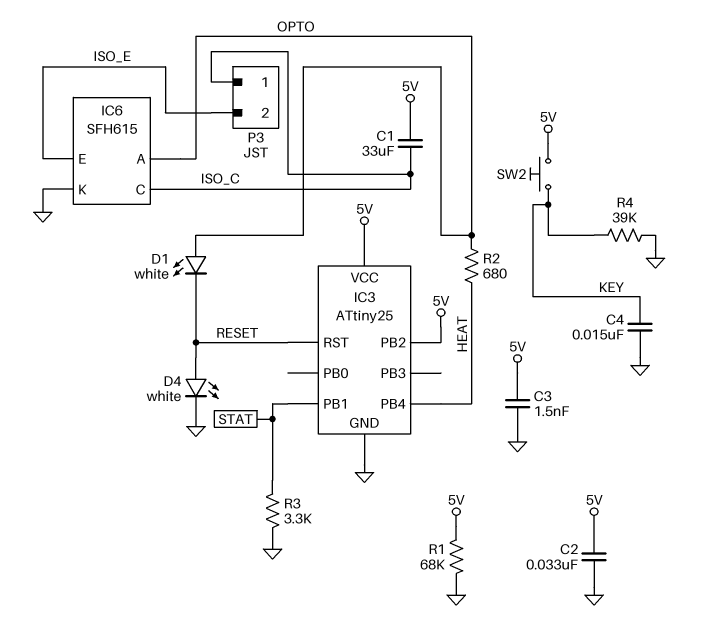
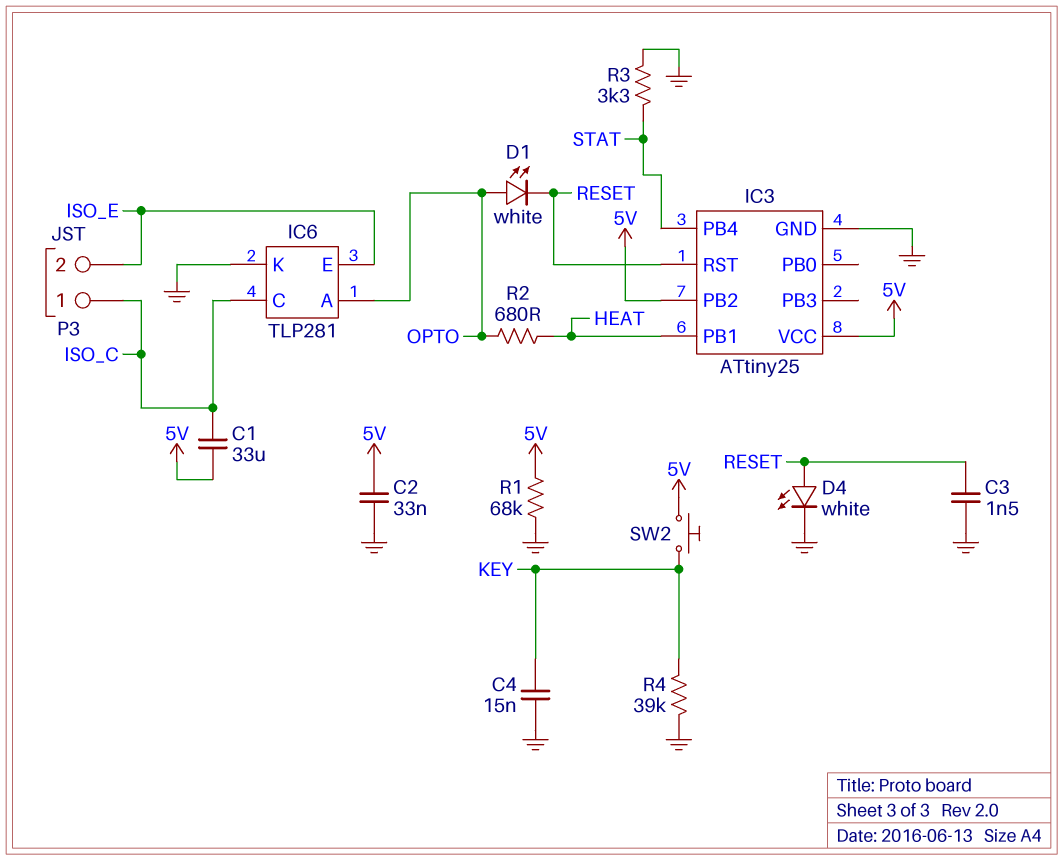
C3: 1.5nF (5V, GND) -> 1.5nF (GND, RESET)
IC3 pin PB1: STAT -> HEAT
IC3 pin PB4: HEAT -> STAT
IC6: SFH615 -> TLP281

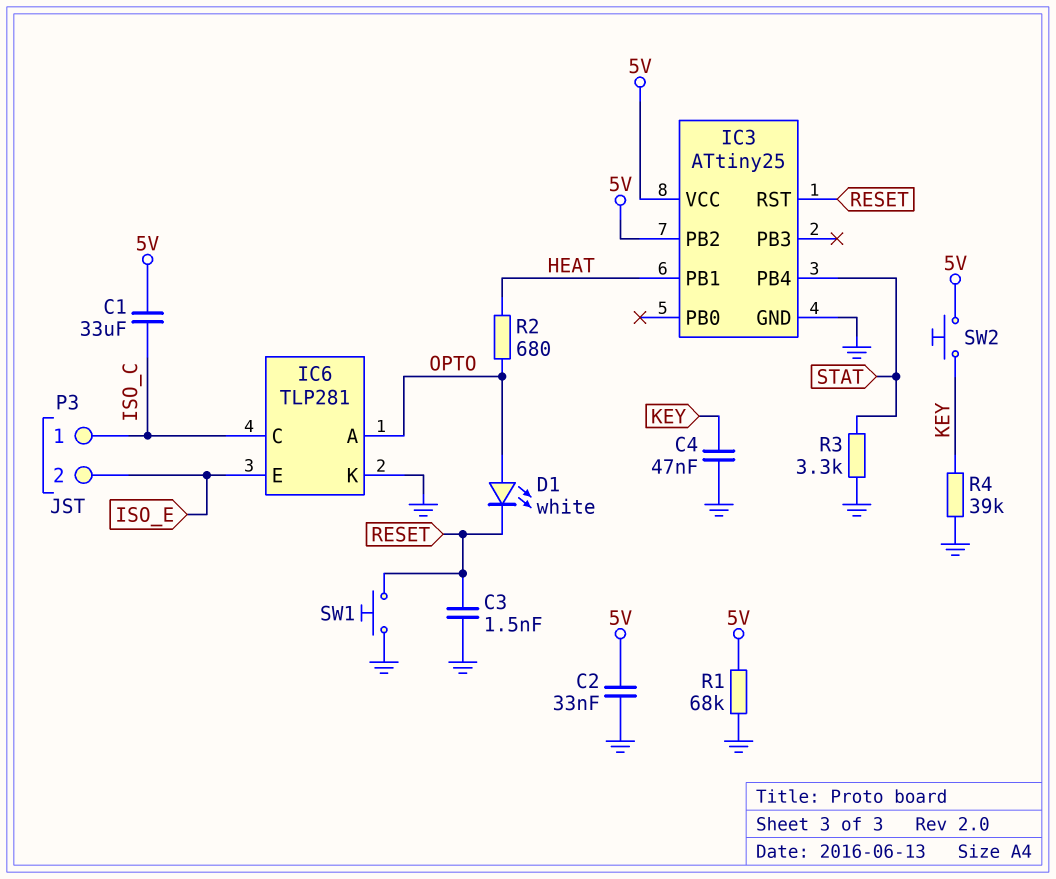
C4: 15nF (GND, KEY) -> 47nF (GND, KEY)
D4: LED white (A RESET, K GND) -> none
SW1: none -> button (GND, RESET)

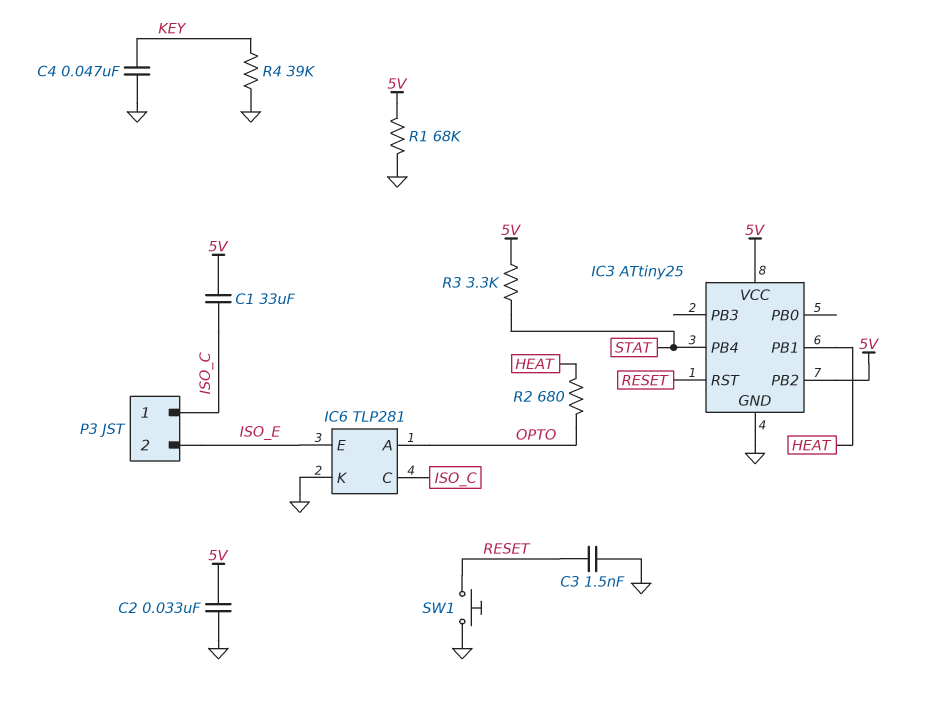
D1: LED white (A OPTO, K RESET) -> none
R3: 3.3k (GND, STAT) -> 3.3k (5V, STAT)
SW2: button (5V, KEY) -> none

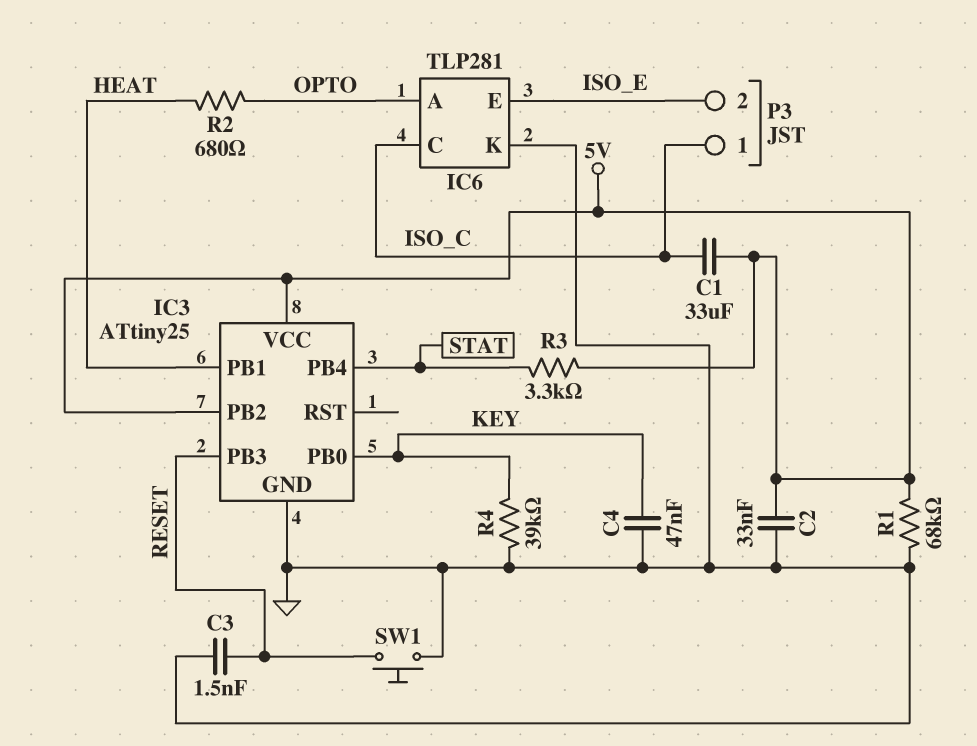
IC3 pin PB0: none -> KEY
IC3 pin PB3: none -> RESET
IC3 pin RST: RESET -> none

